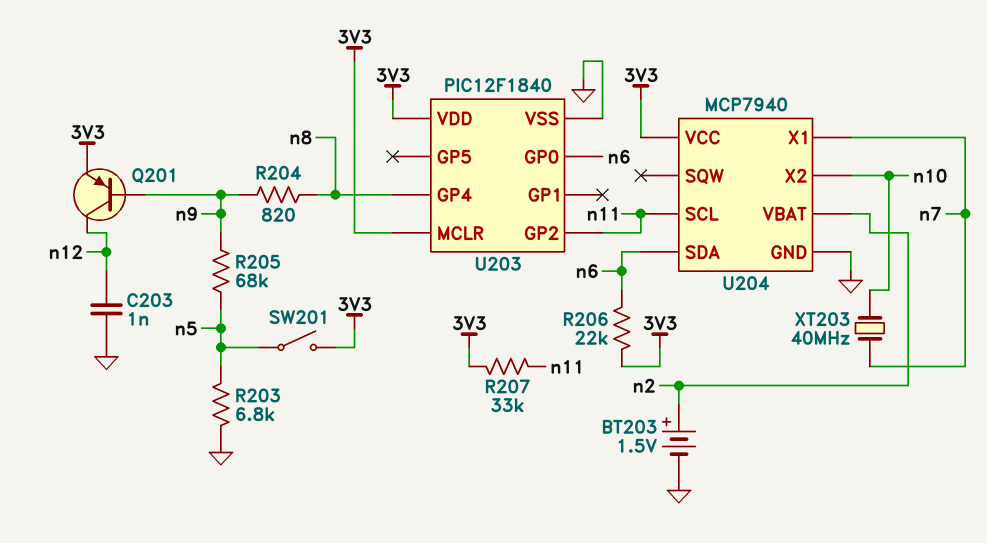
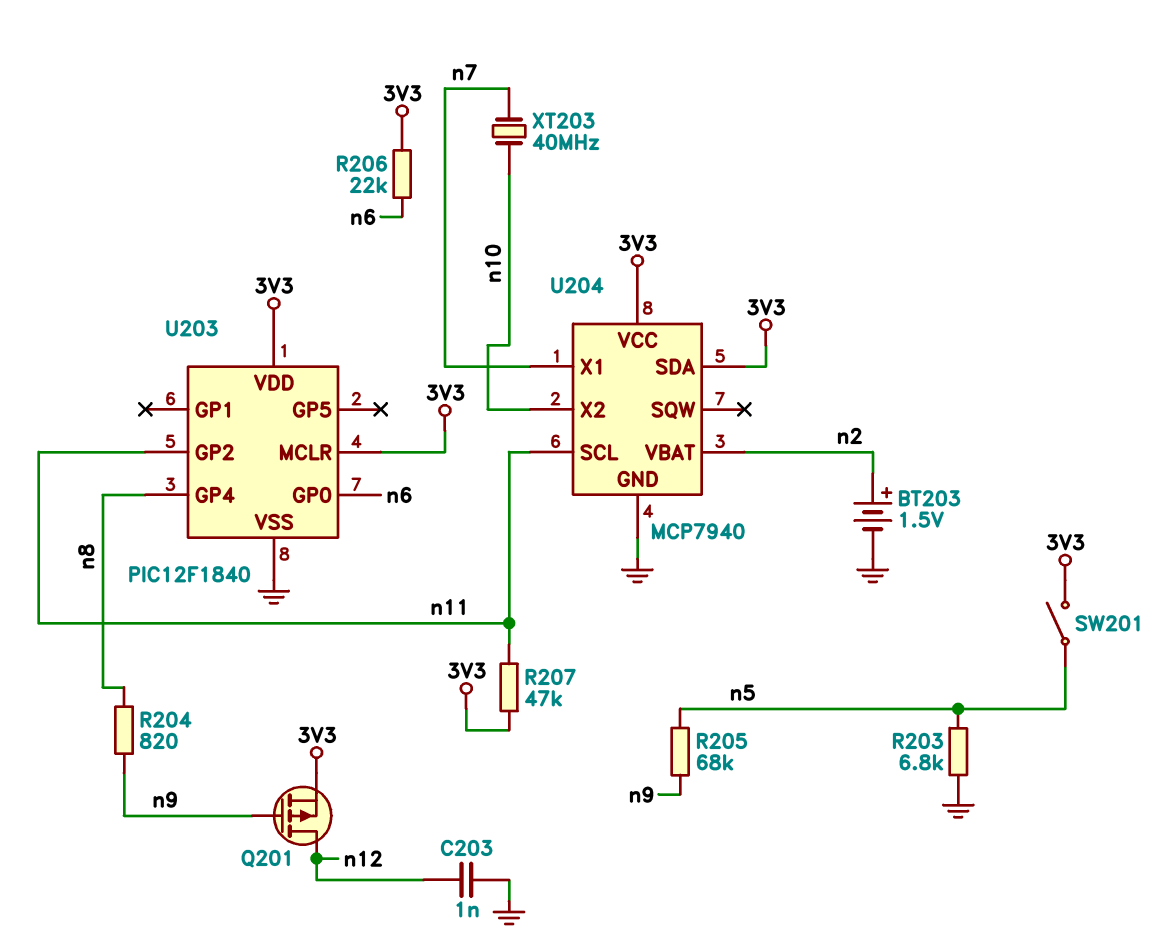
Q201: PNP (B n9, C n12, E 3V3) -> PMOS (G n9, D n12, S 3V3)
R207: 33k (3V3, n11) -> 47k (3V3, n11)
U204 pin SDA: n6 -> 3V3

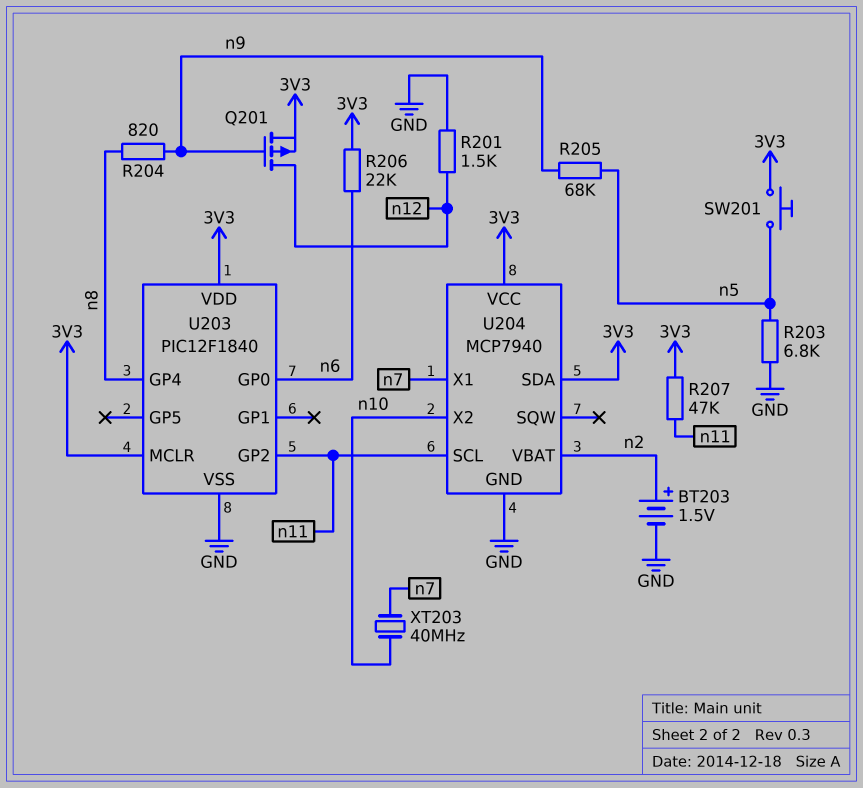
C203: 1nF (GND, n12) -> none
R201: none -> 1.5k (GND, n12)
SW201: switch (3V3, n5) -> button (3V3, n5)

